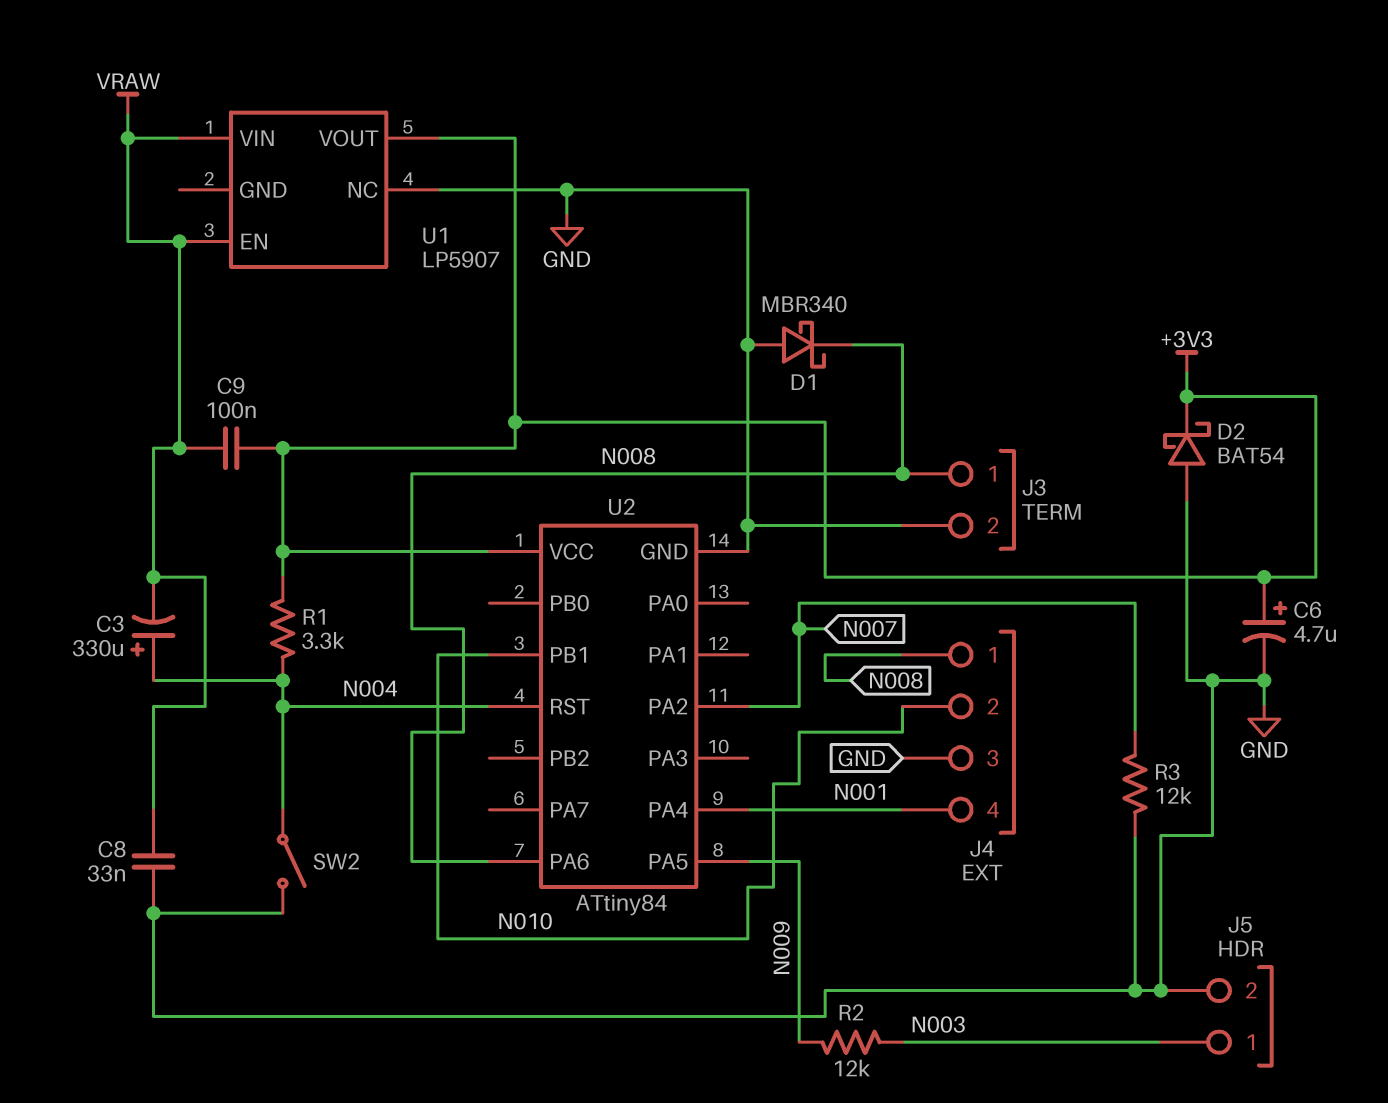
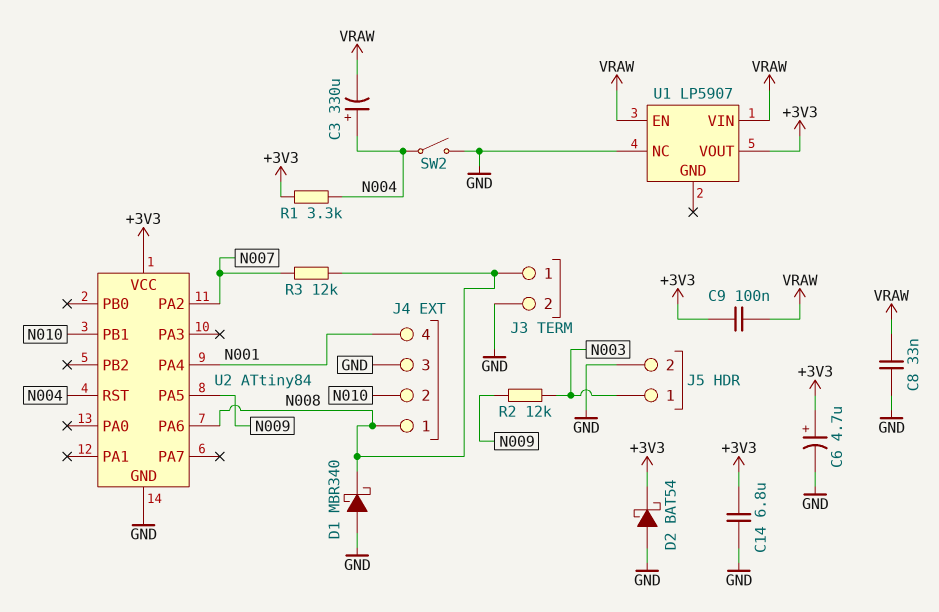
C14: none -> 6.8uF (+3V3, GND)
R3: 12k (GND, N007) -> 12k (N007, N008)

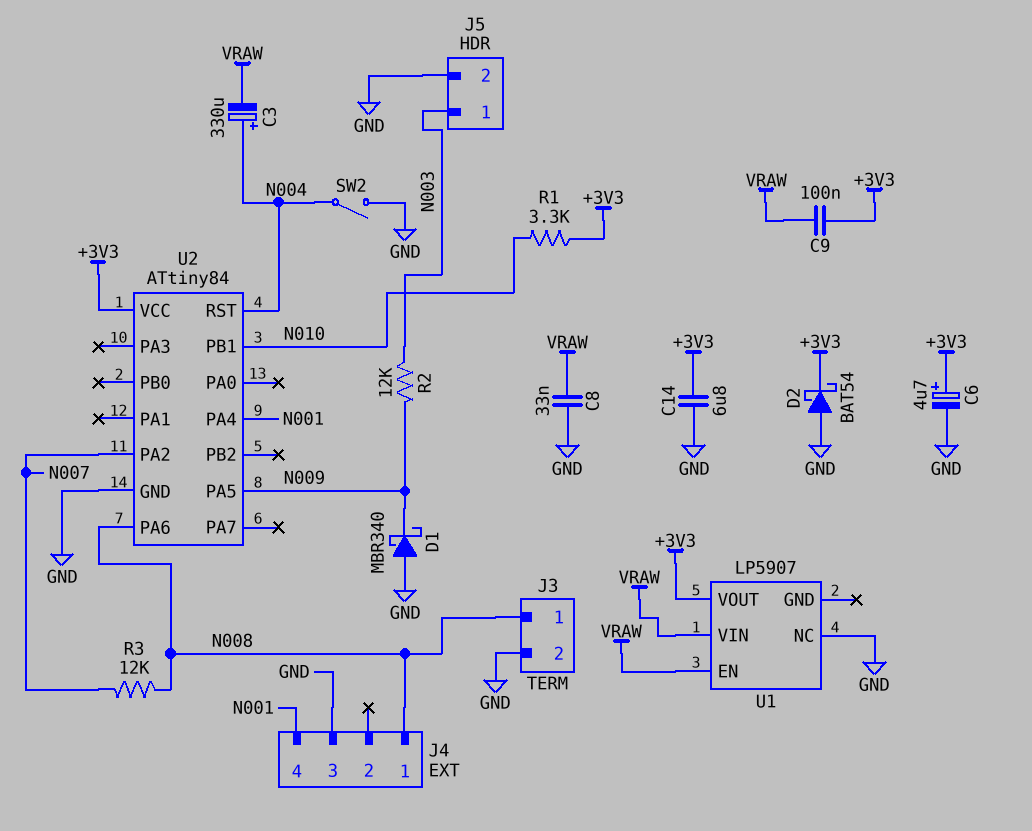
D1: schottky MBR340 (A GND, K N008) -> schottky MBR340 (A GND, K N009)
J4 pin 2: N010 -> none
R1: 3.3k (+3V3, N004) -> 3.3k (+3V3, N010)

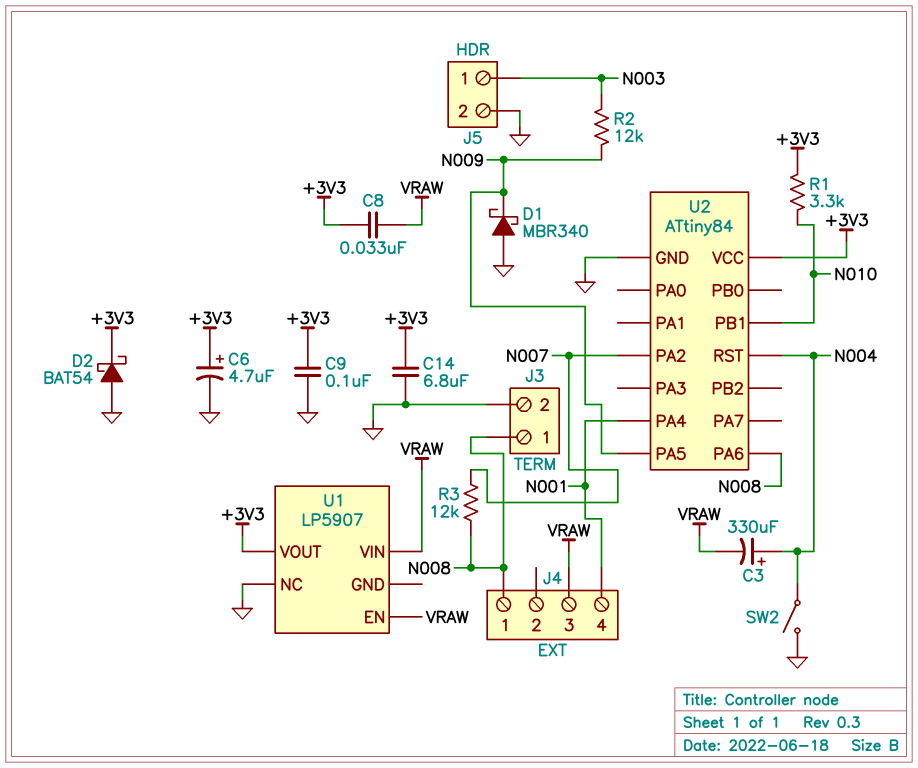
C8: 33nF (GND, VRAW) -> 33nF (+3V3, VRAW)
C9: 100nF (+3V3, VRAW) -> 100nF (+3V3, GND)
J4 pin 3: GND -> VRAW

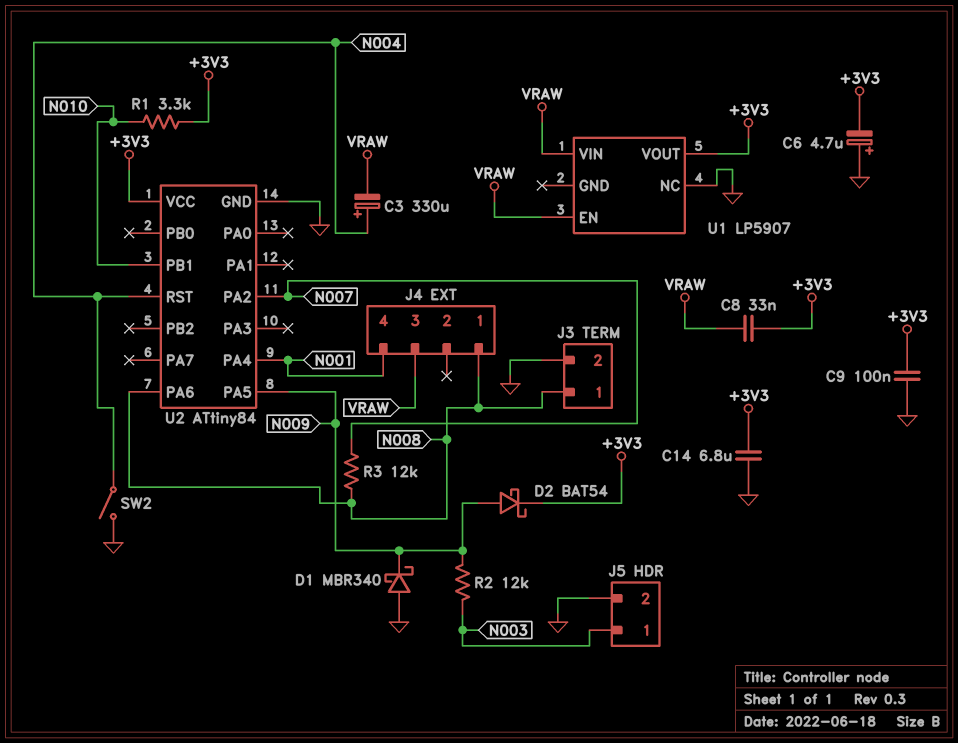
C6: 4.7uF (plus +3V3, minus GND) -> 4.7uF (plus GND, minus +3V3)
D2: schottky BAT54 (A GND, K +3V3) -> schottky BAT54 (A N009, K +3V3)

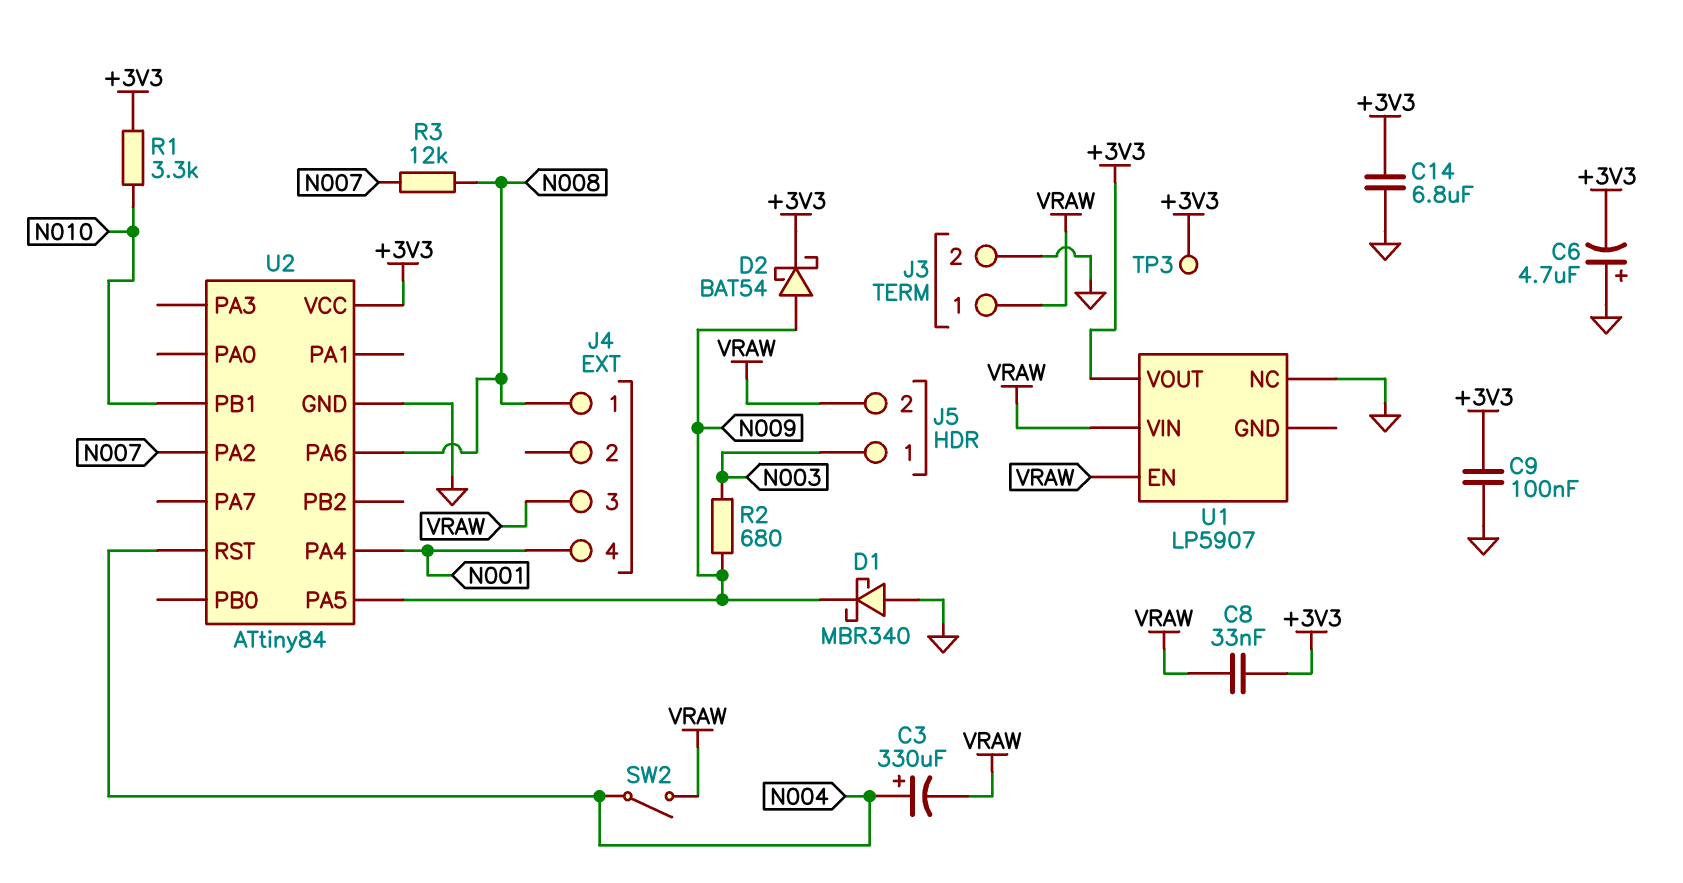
J3 pin 1: N008 -> VRAW
J5 pin 2: GND -> VRAW
R2: 12k (N003, N009) -> 680 (N003, N009)
SW2: switch (GND, N004) -> switch (N004, VRAW)
TP3: none -> test point (+3V3)

